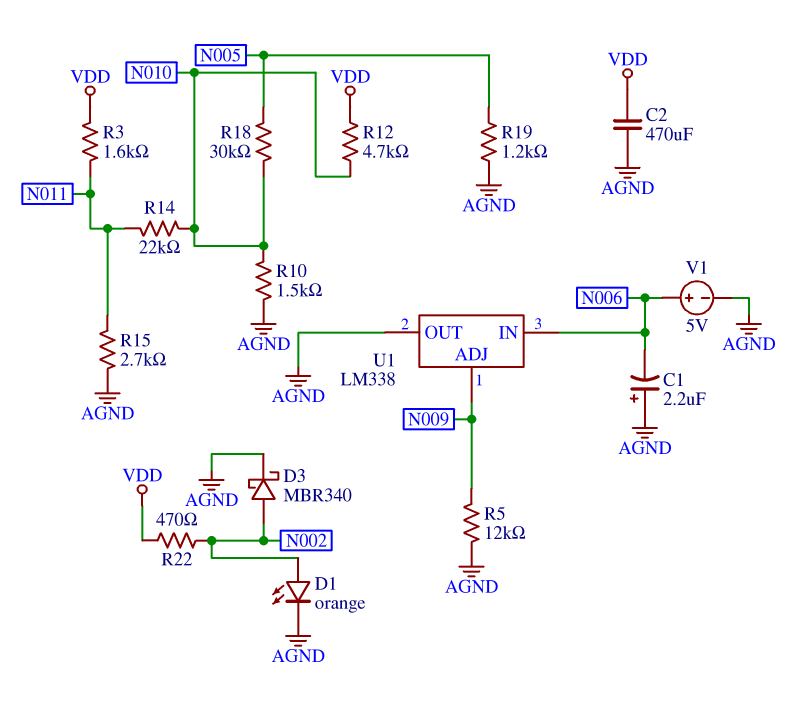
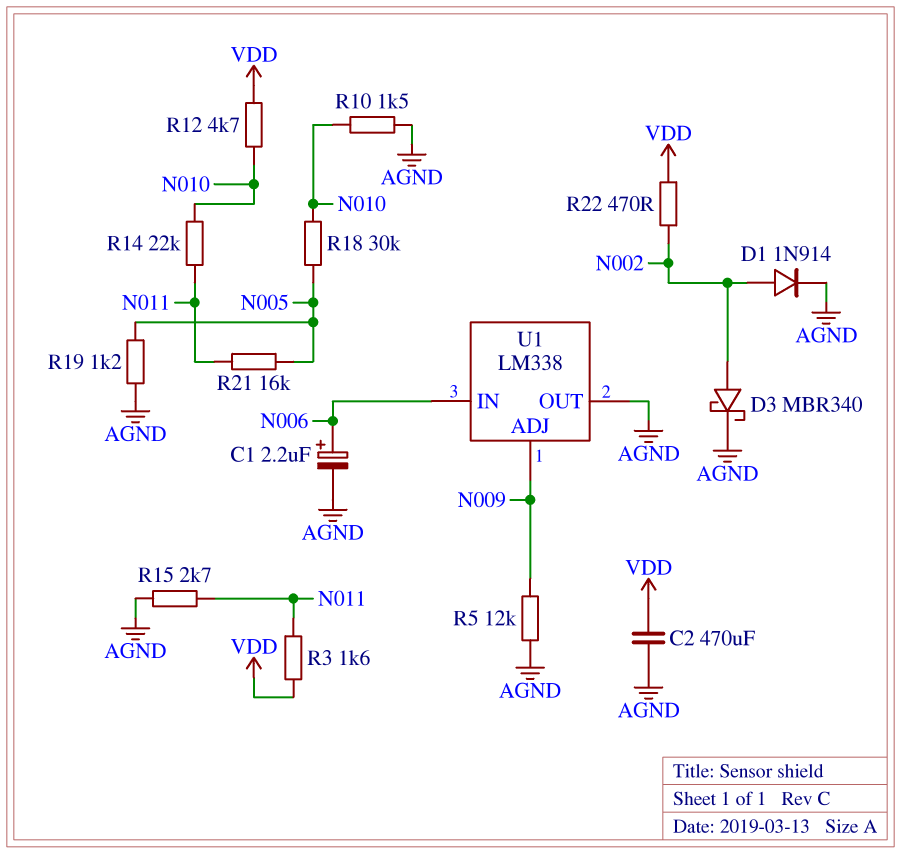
C1: 2.2uF (plus AGND, minus N006) -> 2.2uF (plus N006, minus AGND)
D1: LED orange (A N002, K AGND) -> diode 1N914 (A N002, K AGND)
R21: none -> 16k (N005, N011)
V1: 5V (plus N006, minus AGND) -> none

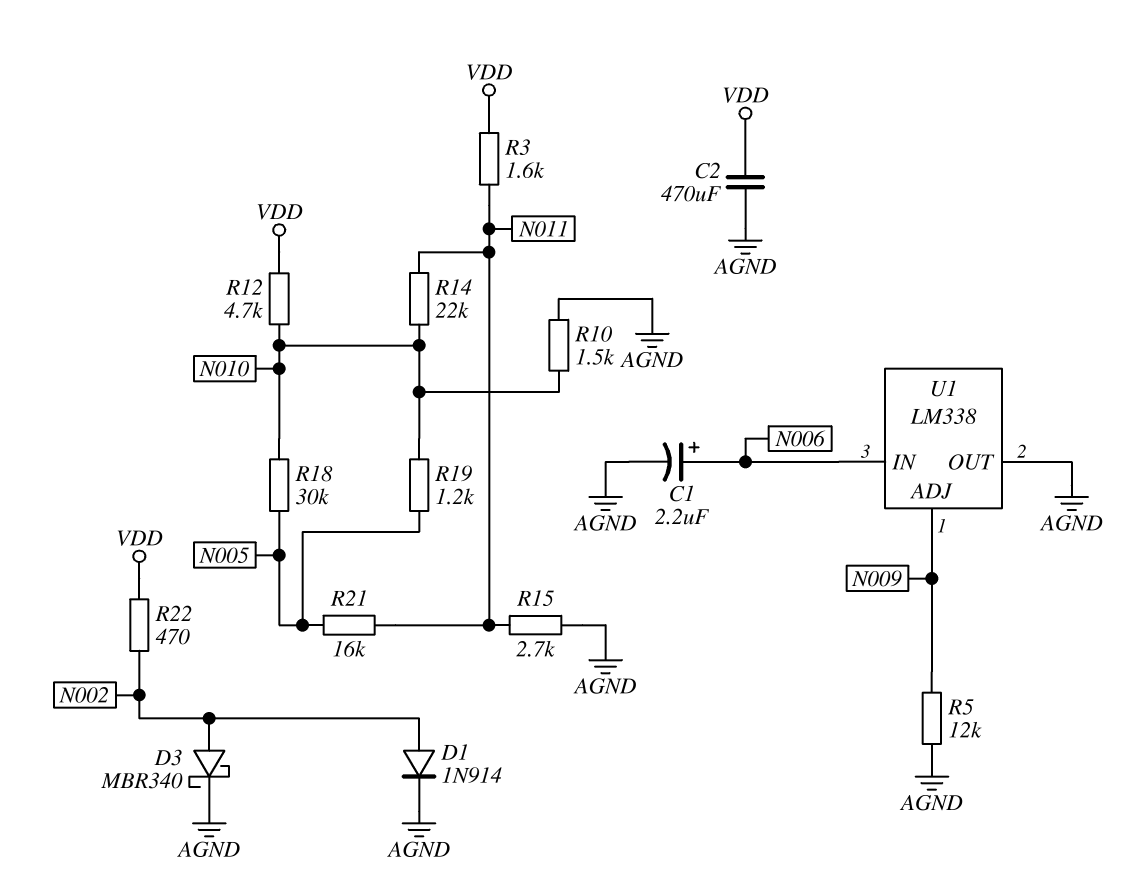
R19: 1.2k (AGND, N005) -> 1.2k (N005, N010)

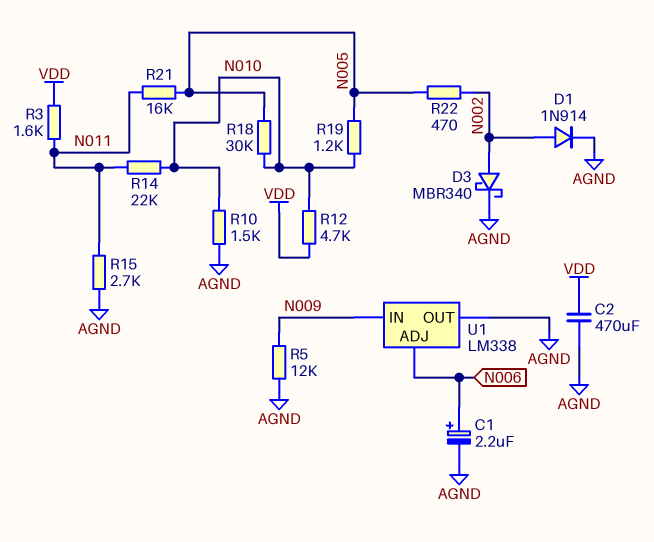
R22: 470 (N002, VDD) -> 470 (N002, N005)
U1 pin ADJ: N009 -> N006
U1 pin IN: N006 -> N009

